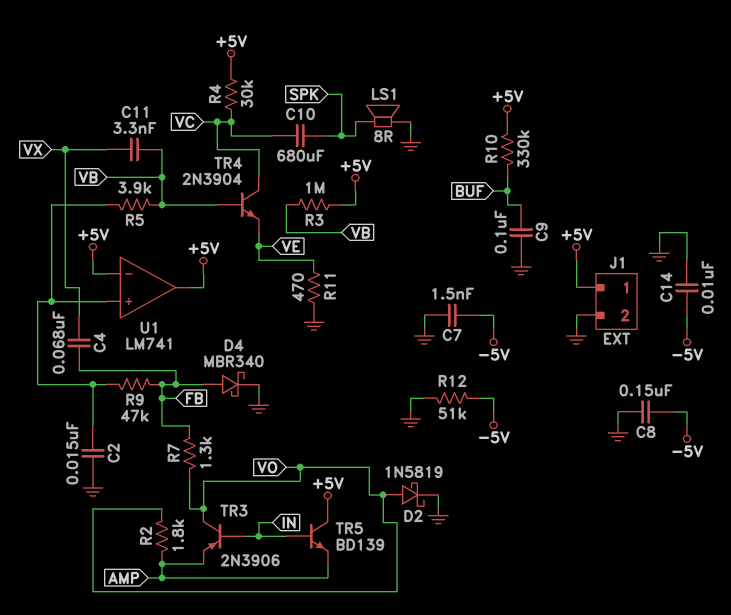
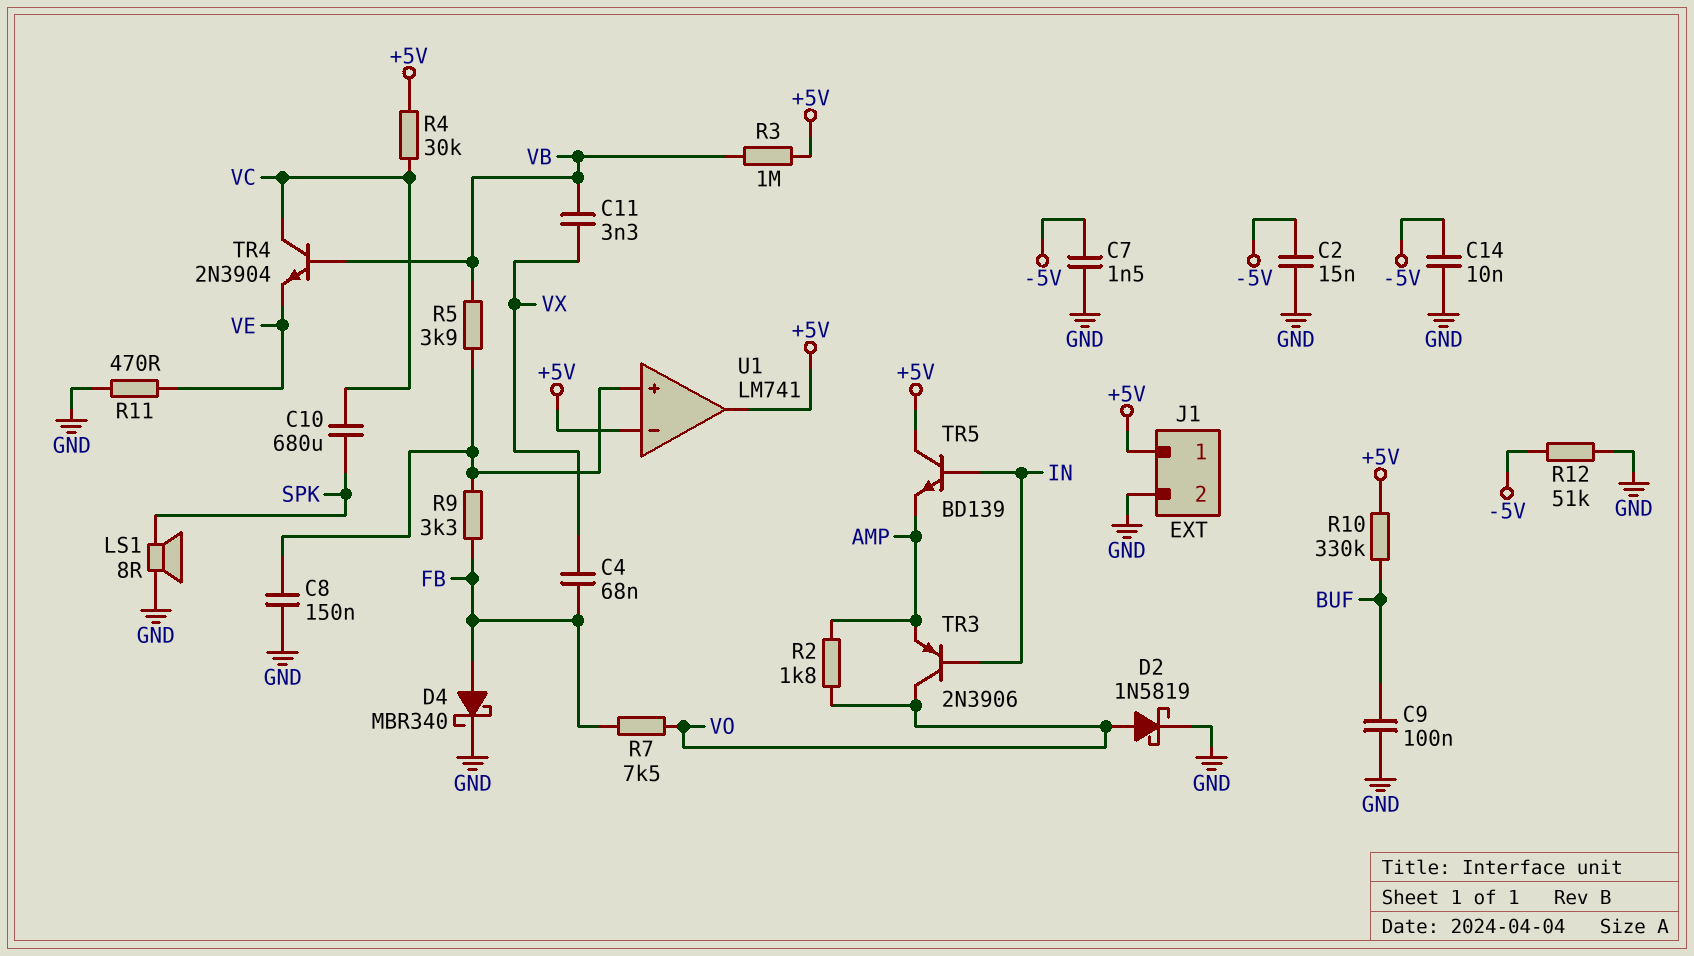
C2: 15nF (GND, U1/in+) -> 15nF (-5V, GND)
C8: 150nF (-5V, GND) -> 150nF (GND, U1/in+)
R7: 1.3k (FB, VO) -> 7.5k (FB, VO)
R9: 47k (FB, U1/in+) -> 3.3k (FB, U1/in+)

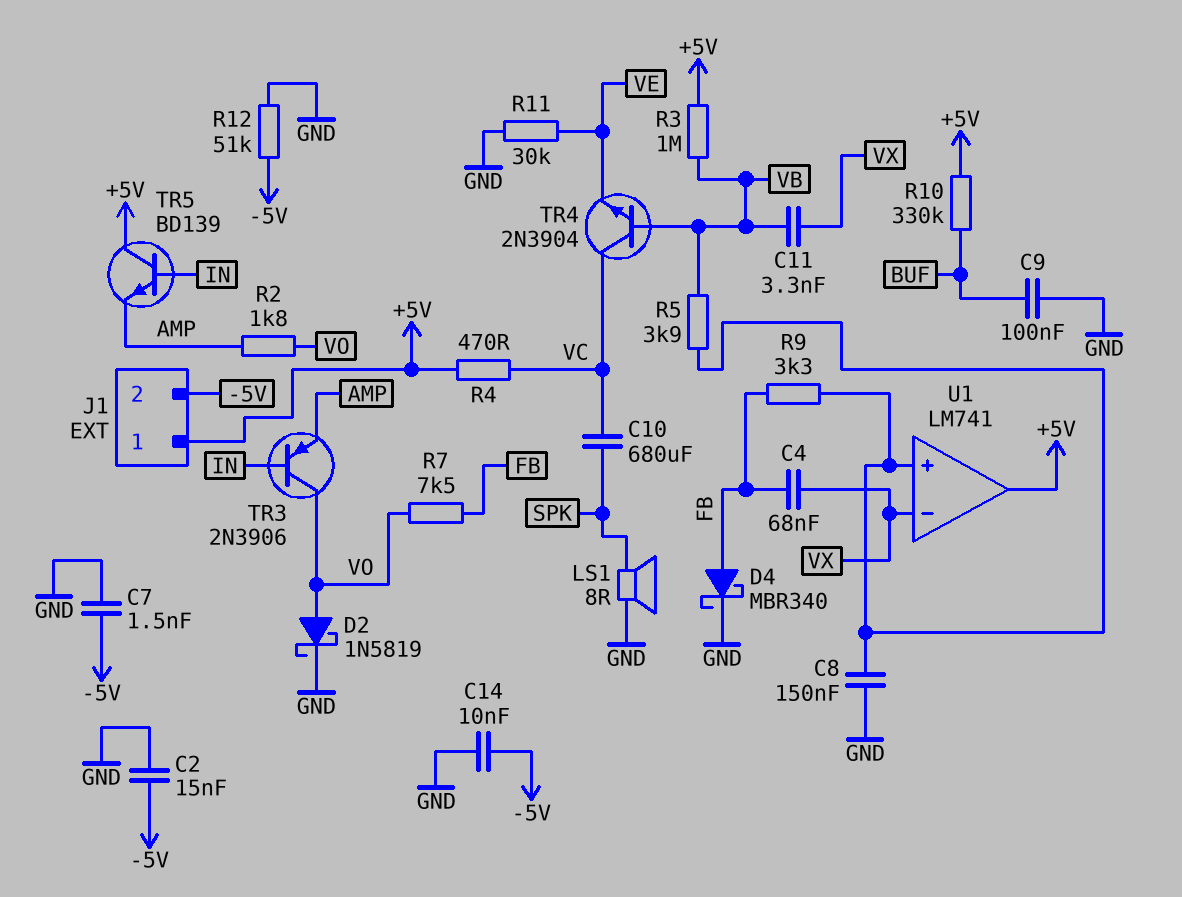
J1 pin 2: GND -> -5V
R4: 30k (+5V, VC) -> 470 (+5V, VC)
R11: 470 (GND, VE) -> 30k (GND, VE)
U1 pin in-: +5V -> VX

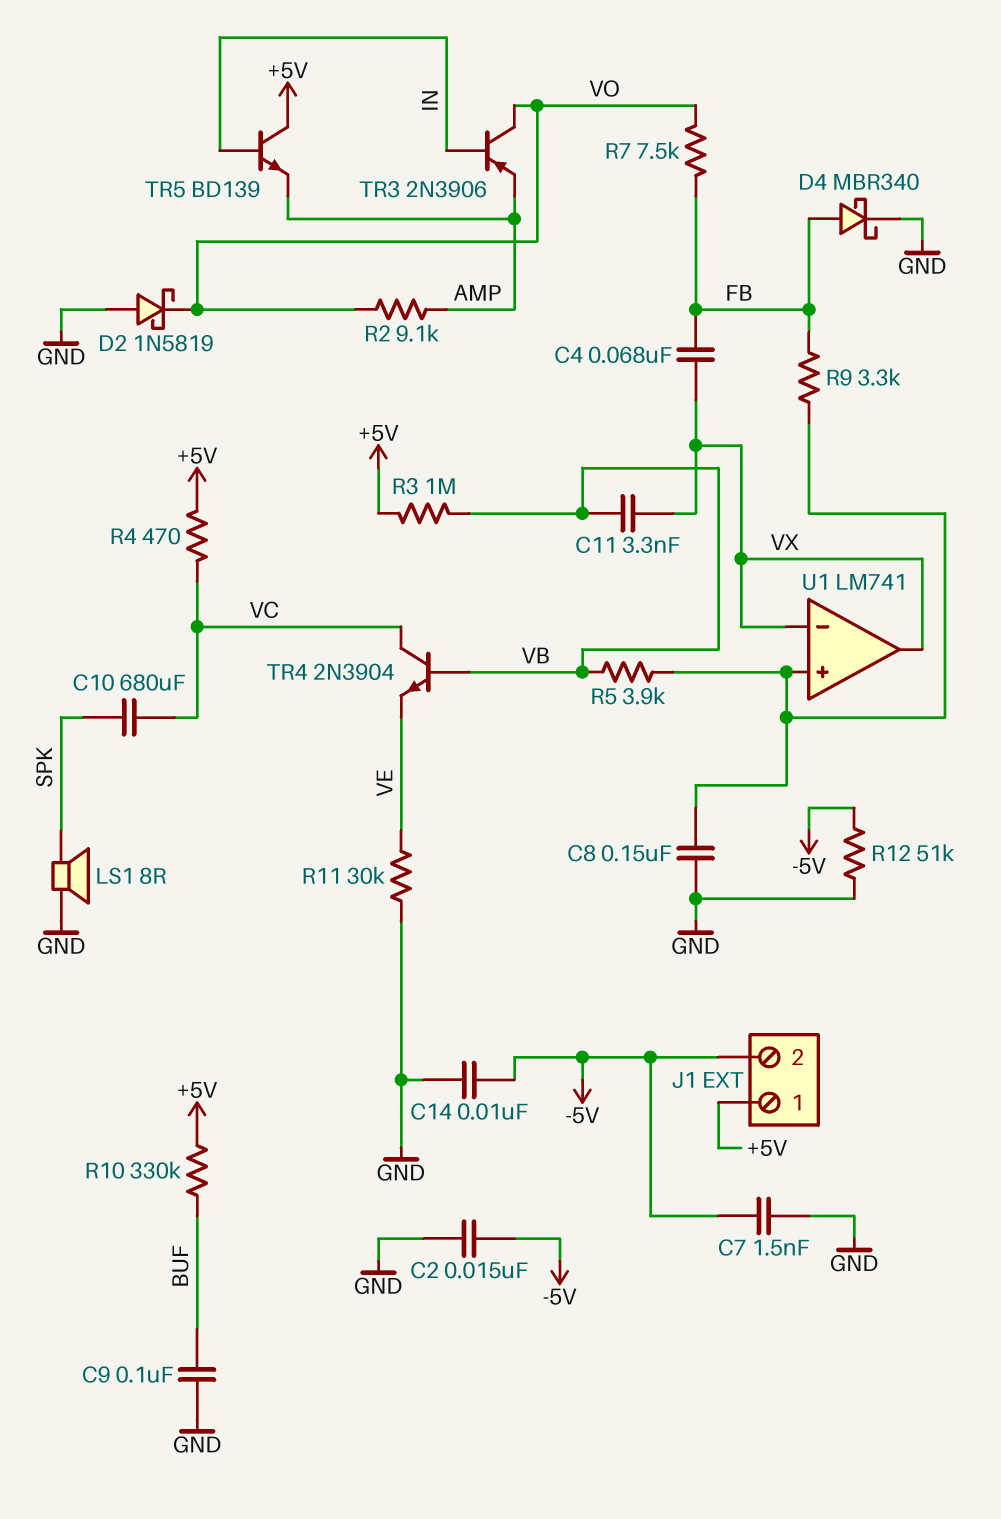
D2: schottky 1N5819 (A VO, K GND) -> schottky 1N5819 (A GND, K VO)
R2: 1.8k (AMP, VO) -> 9.1k (AMP, VO)
U1 pin out: +5V -> VX

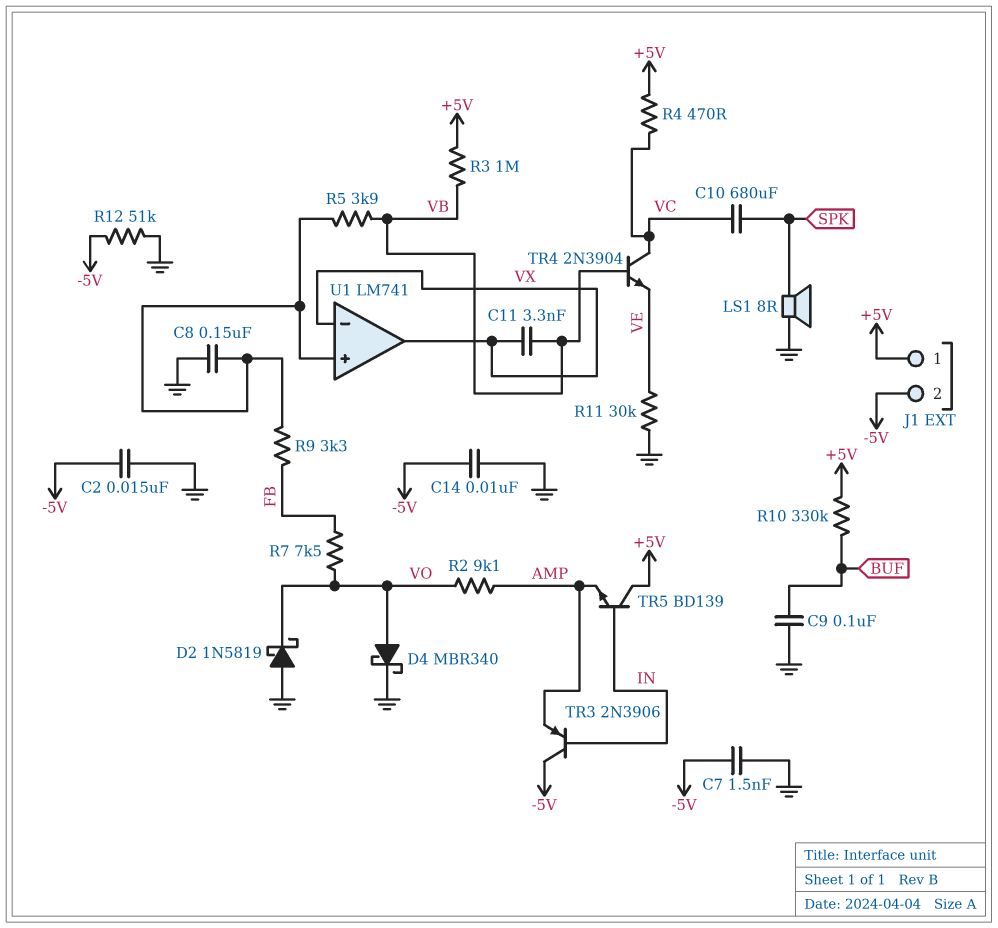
C4: 68nF (FB, VX) -> none
D4: schottky MBR340 (A FB, K GND) -> schottky MBR340 (A VO, K GND)
TR3: PNP 2N3906 (B IN, C VO, E AMP) -> PNP 2N3906 (B IN, C -5V, E AMP)

